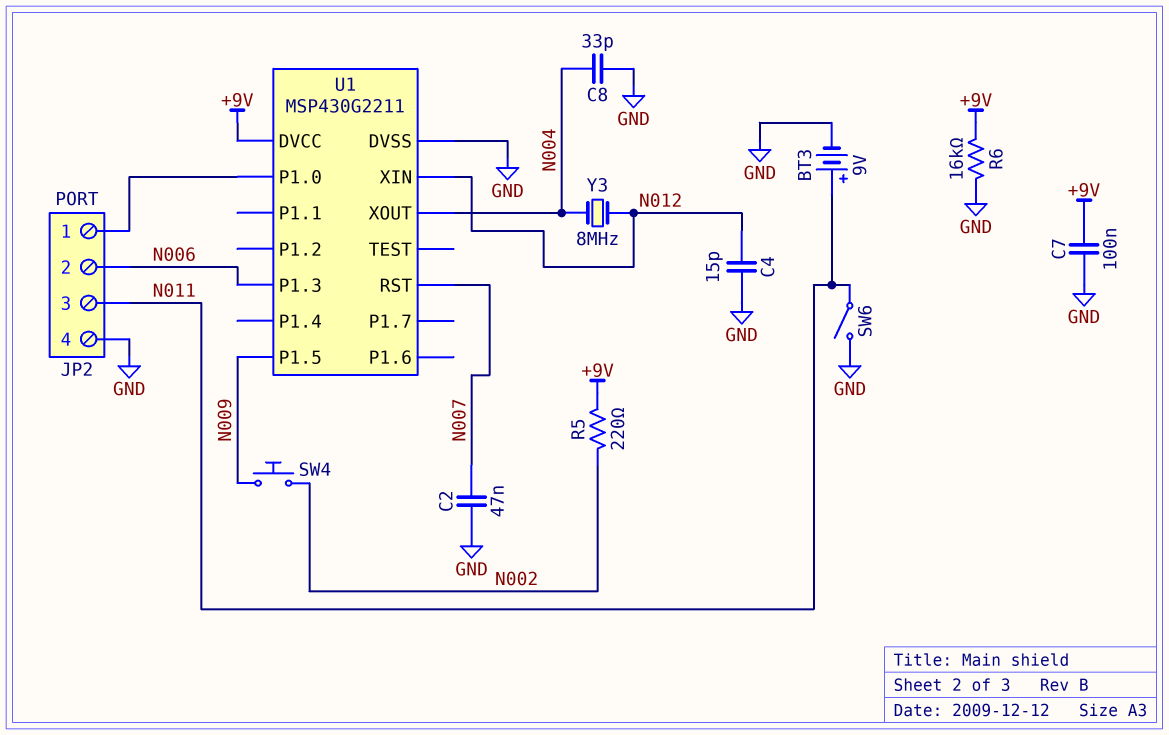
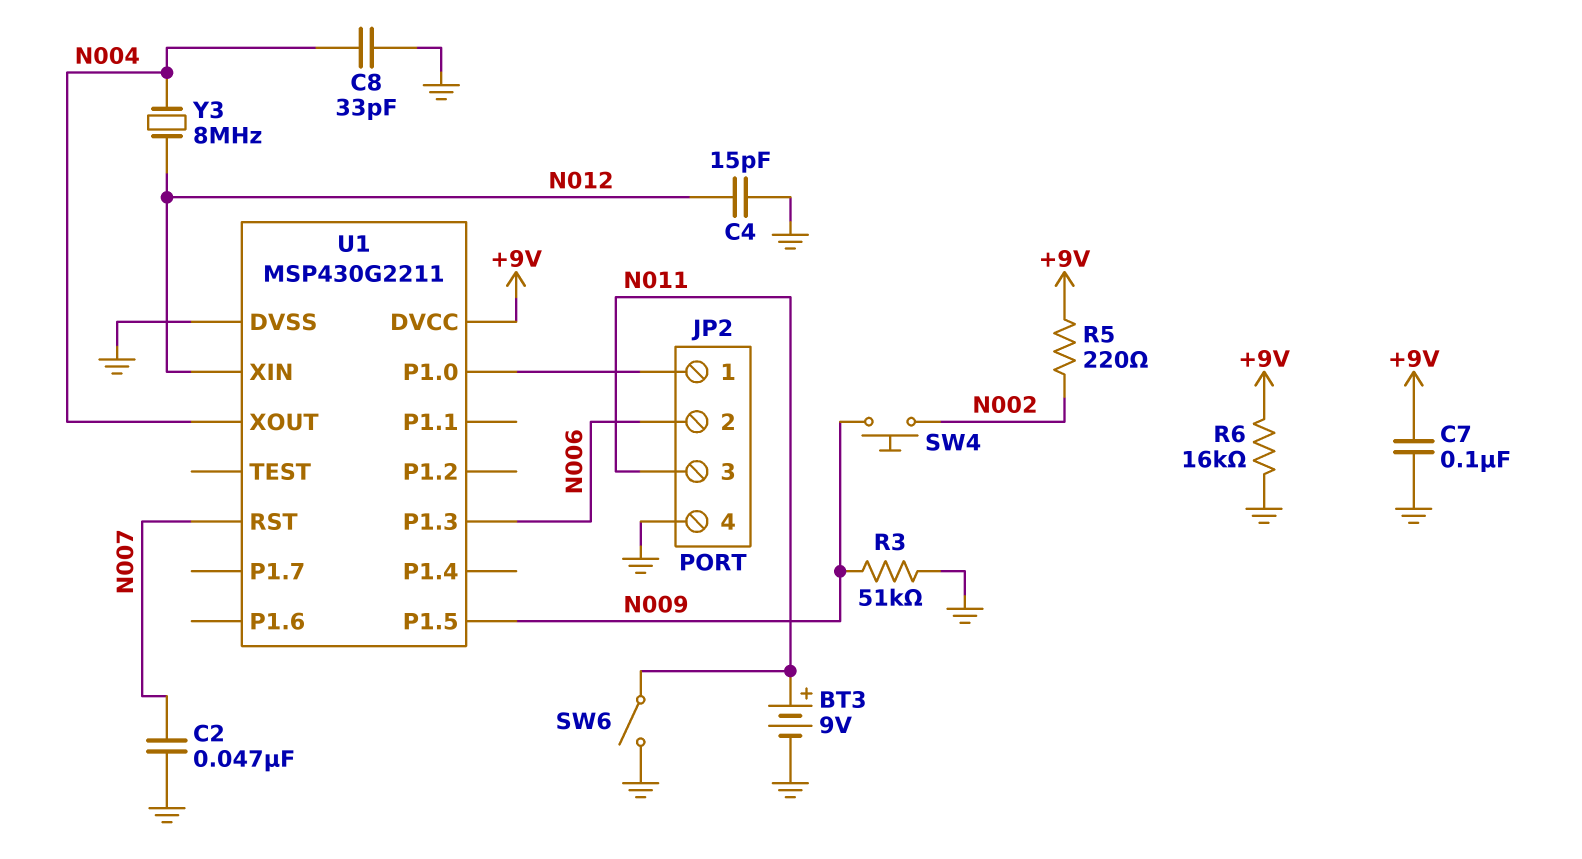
R3: none -> 51k (GND, N009)

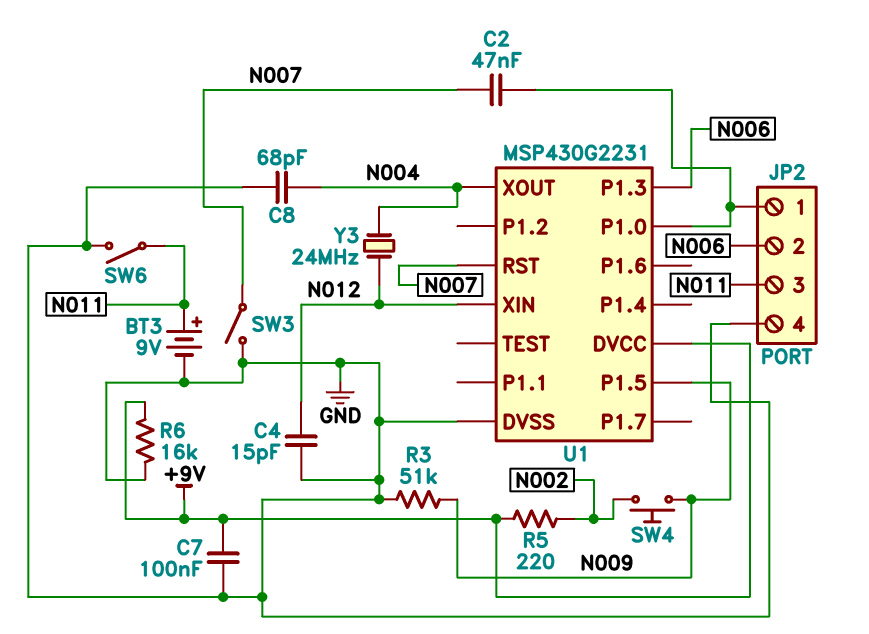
C2: 47nF (GND, N007) -> 47nF (JP2/1, N007)
C8: 33pF (GND, N004) -> 68pF (GND, N004)
SW3: none -> switch (GND, N007)
U1: MSP430G2211 -> MSP430G2231
Y3: 8MHz (N004, N012) -> 24MHz (N004, N012)

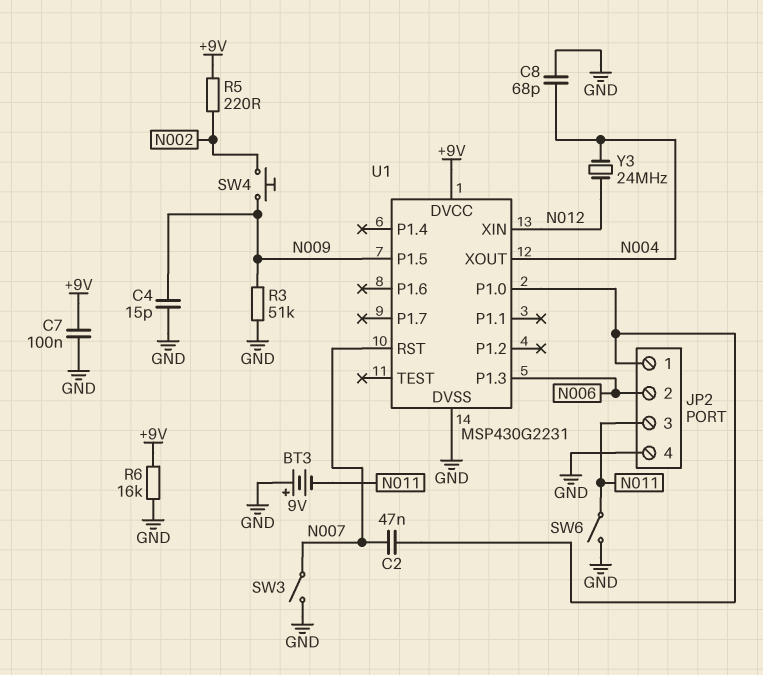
BT3: 9V (plus N011, minus GND) -> 9V (plus GND, minus N011)
C4: 15pF (GND, N012) -> 15pF (GND, N009)

